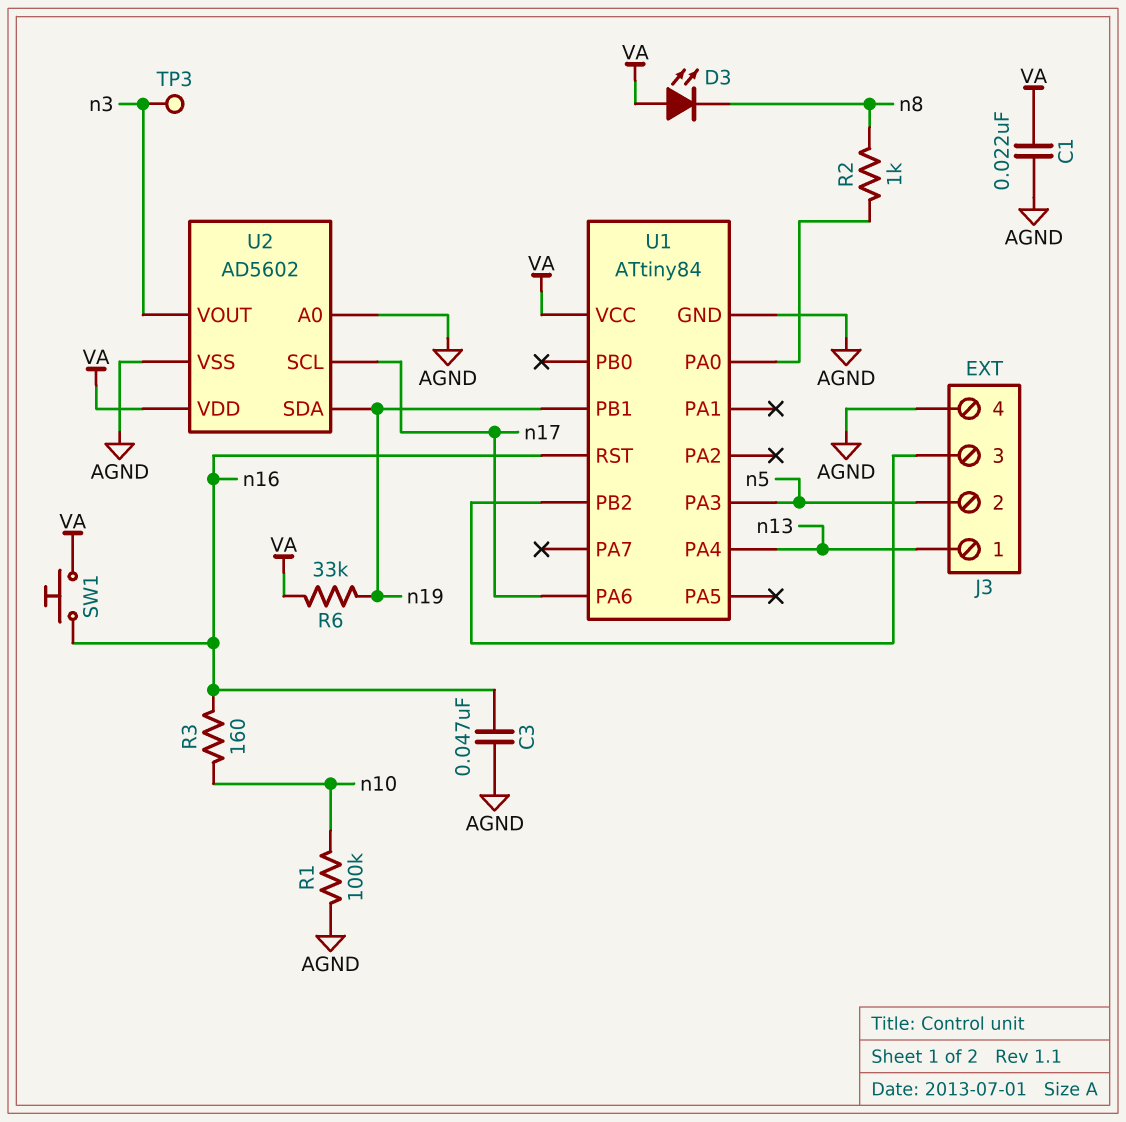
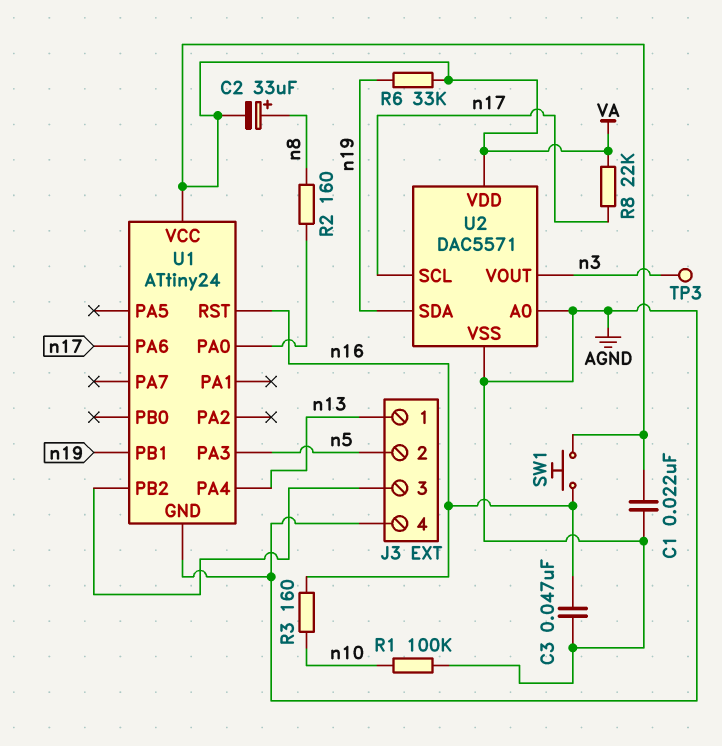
C2: none -> 33uF (plus n8, minus VA)
D3: LED (A VA, K n8) -> none
R2: 1k (U1/PA0, n8) -> 160 (U1/PA0, n8)
R8: none -> 22k (VA, n17)
U1: ATtiny84 -> ATtiny24
U2: AD5602 -> DAC5571

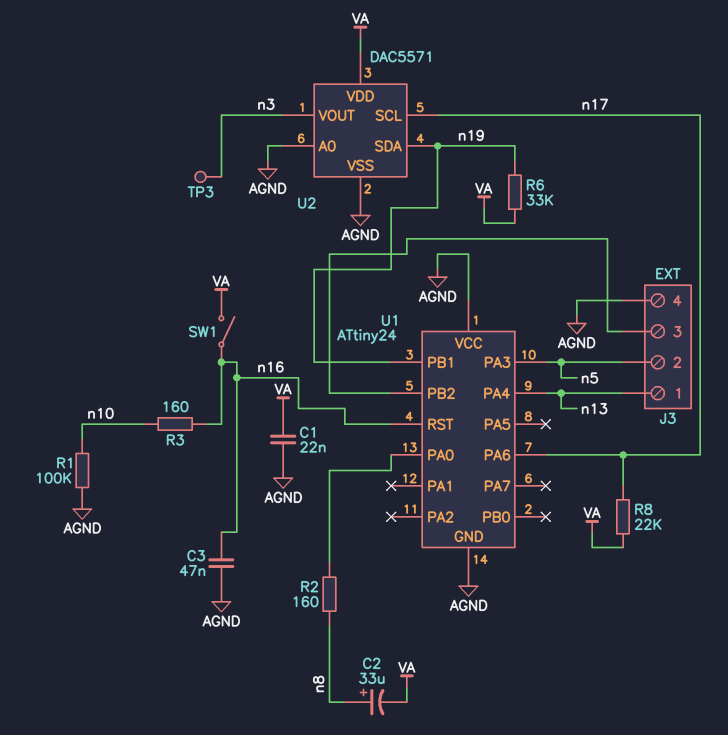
SW1: button (VA, n16) -> switch (VA, n16)
U1 pin VCC: VA -> AGND

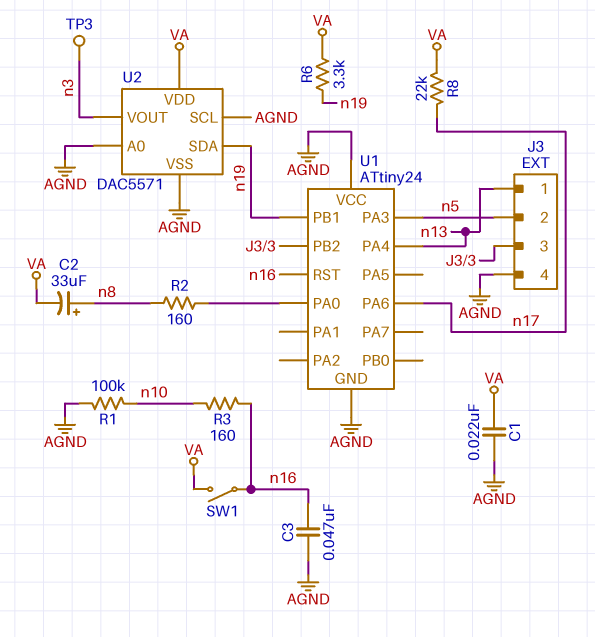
R6: 33k (VA, n19) -> 3.3k (VA, n19)
U2 pin SCL: n17 -> AGND

